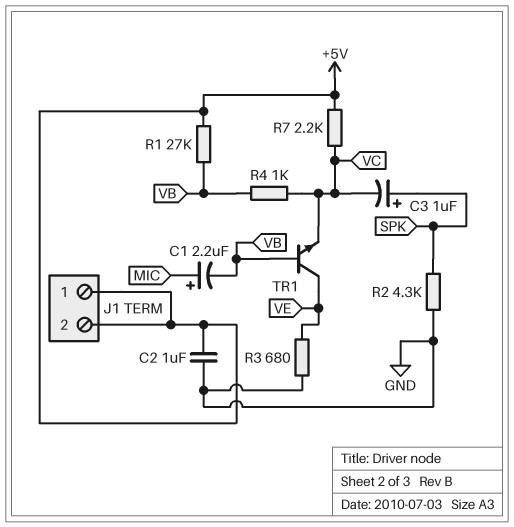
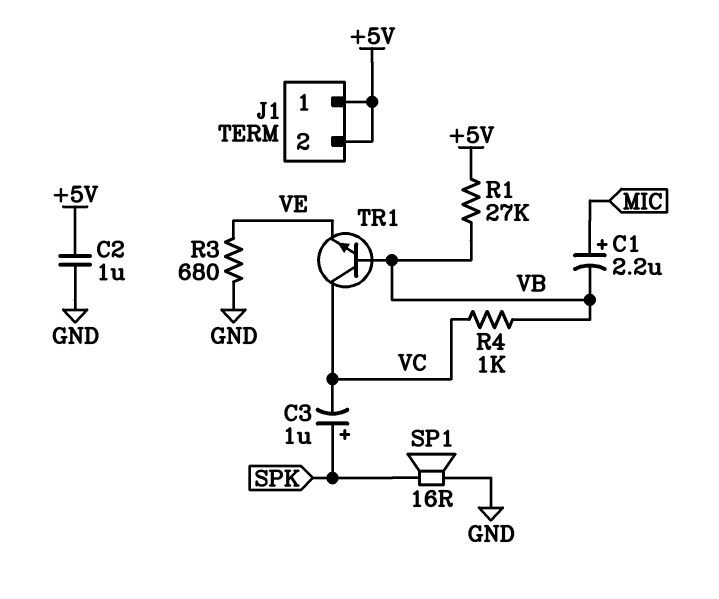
R2: 4.3k (GND, SPK) -> none
R7: 2.2k (+5V, VC) -> none
SP1: none -> speaker 16R (GND, SPK)
TR1: NPN (B VB, C VE, E VC) -> NPN (B VB, C VC, E VE)

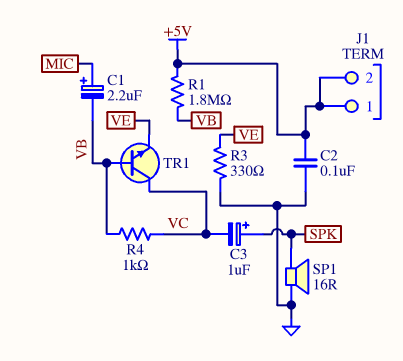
C2: 1uF (+5V, GND) -> 100nF (+5V, GND)
R1: 27k (+5V, VB) -> 1.8M (+5V, VB)
R3: 680 (GND, VE) -> 330 (GND, VE)

